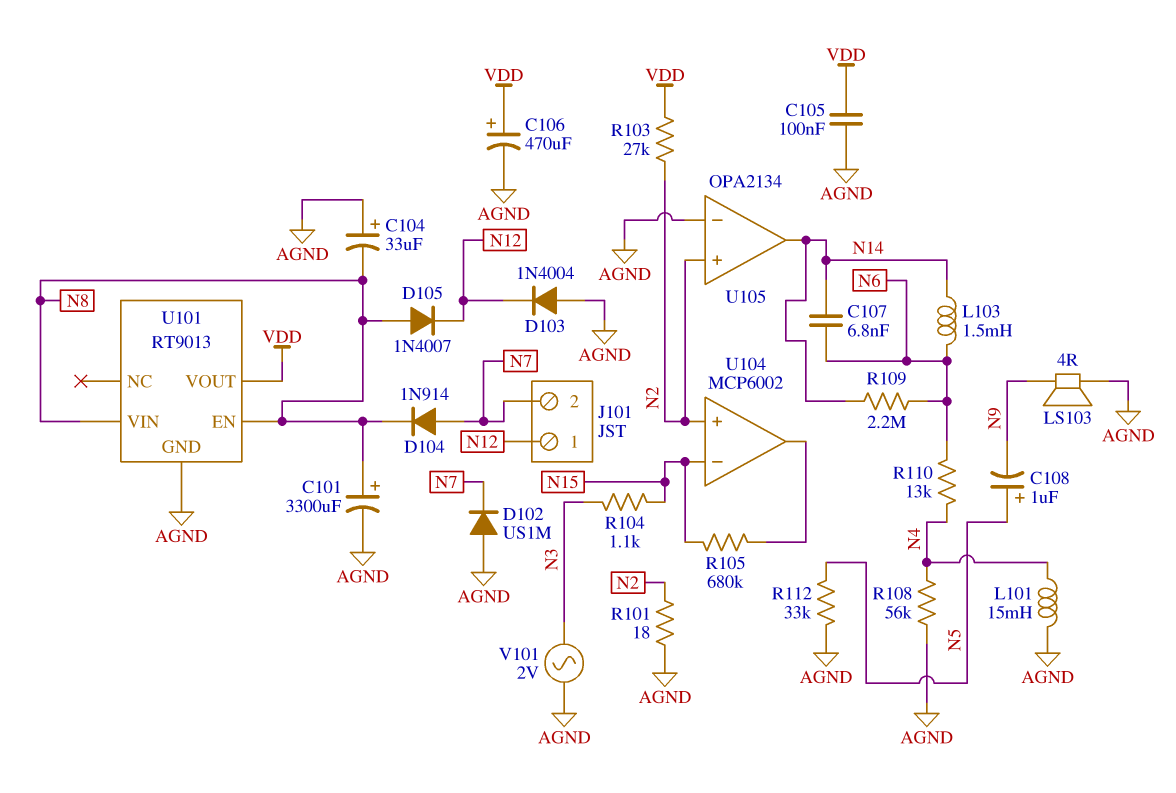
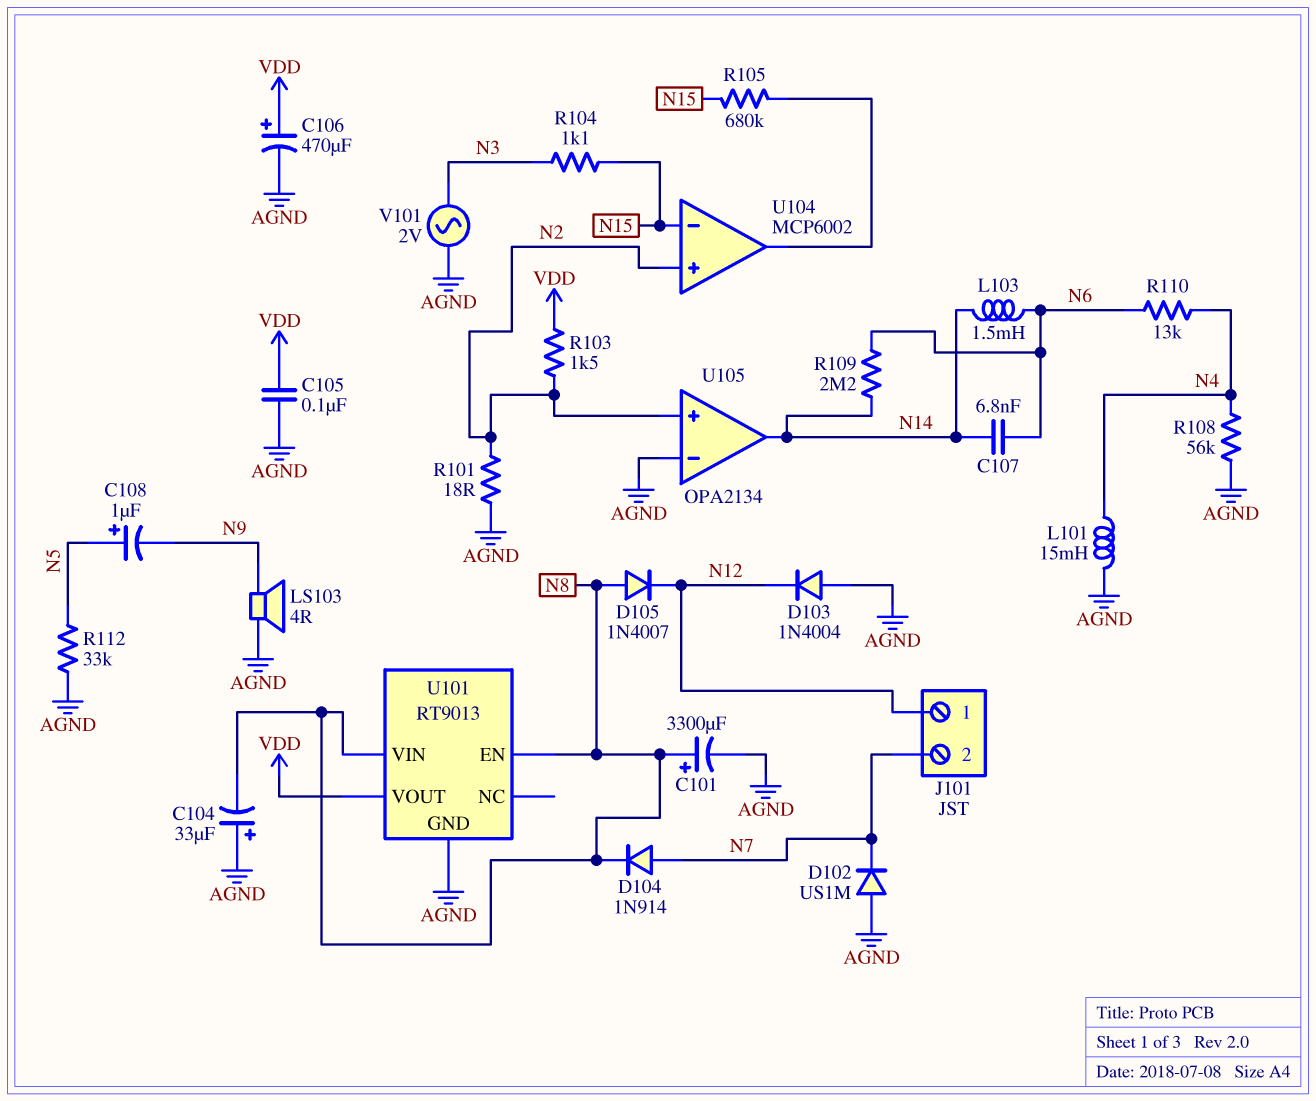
R103: 27k (N2, VDD) -> 1.5k (N2, VDD)

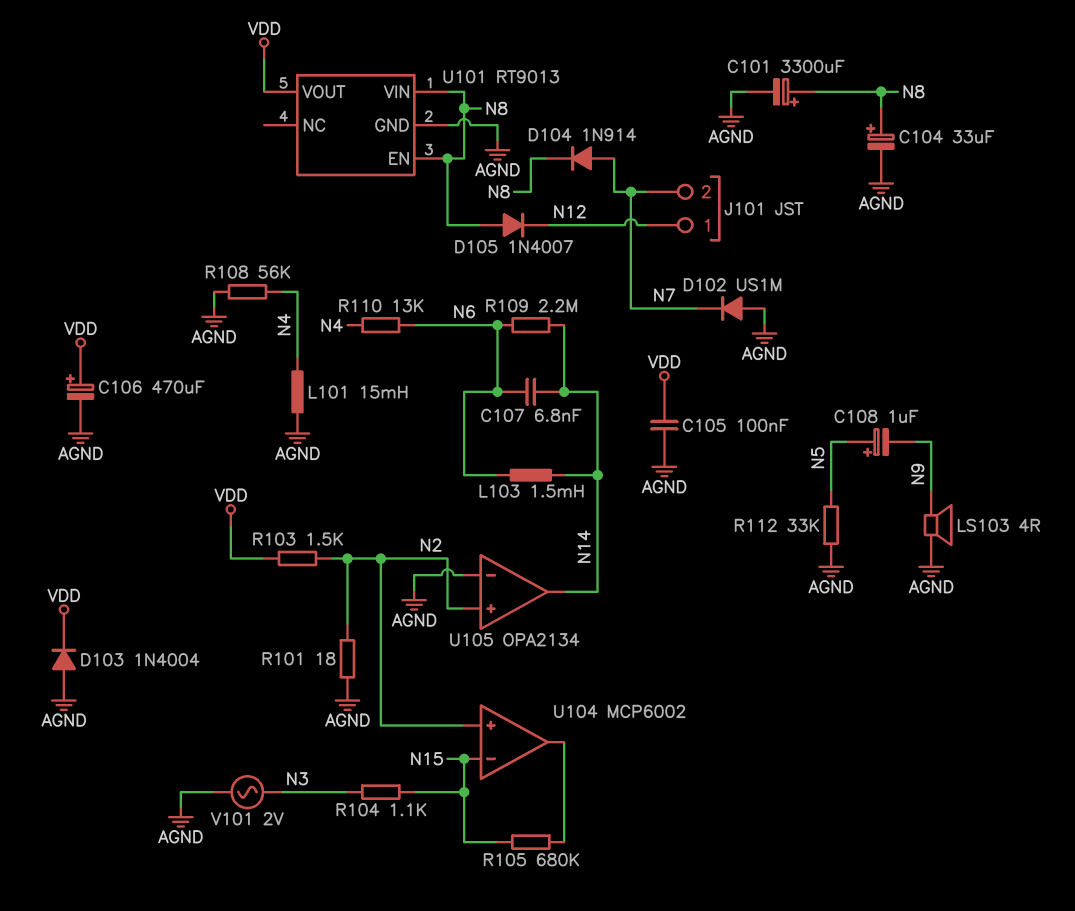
C104: 33uF (plus AGND, minus N8) -> 33uF (plus N8, minus AGND)
D103: diode 1N4004 (A AGND, K N12) -> diode 1N4004 (A AGND, K VDD)

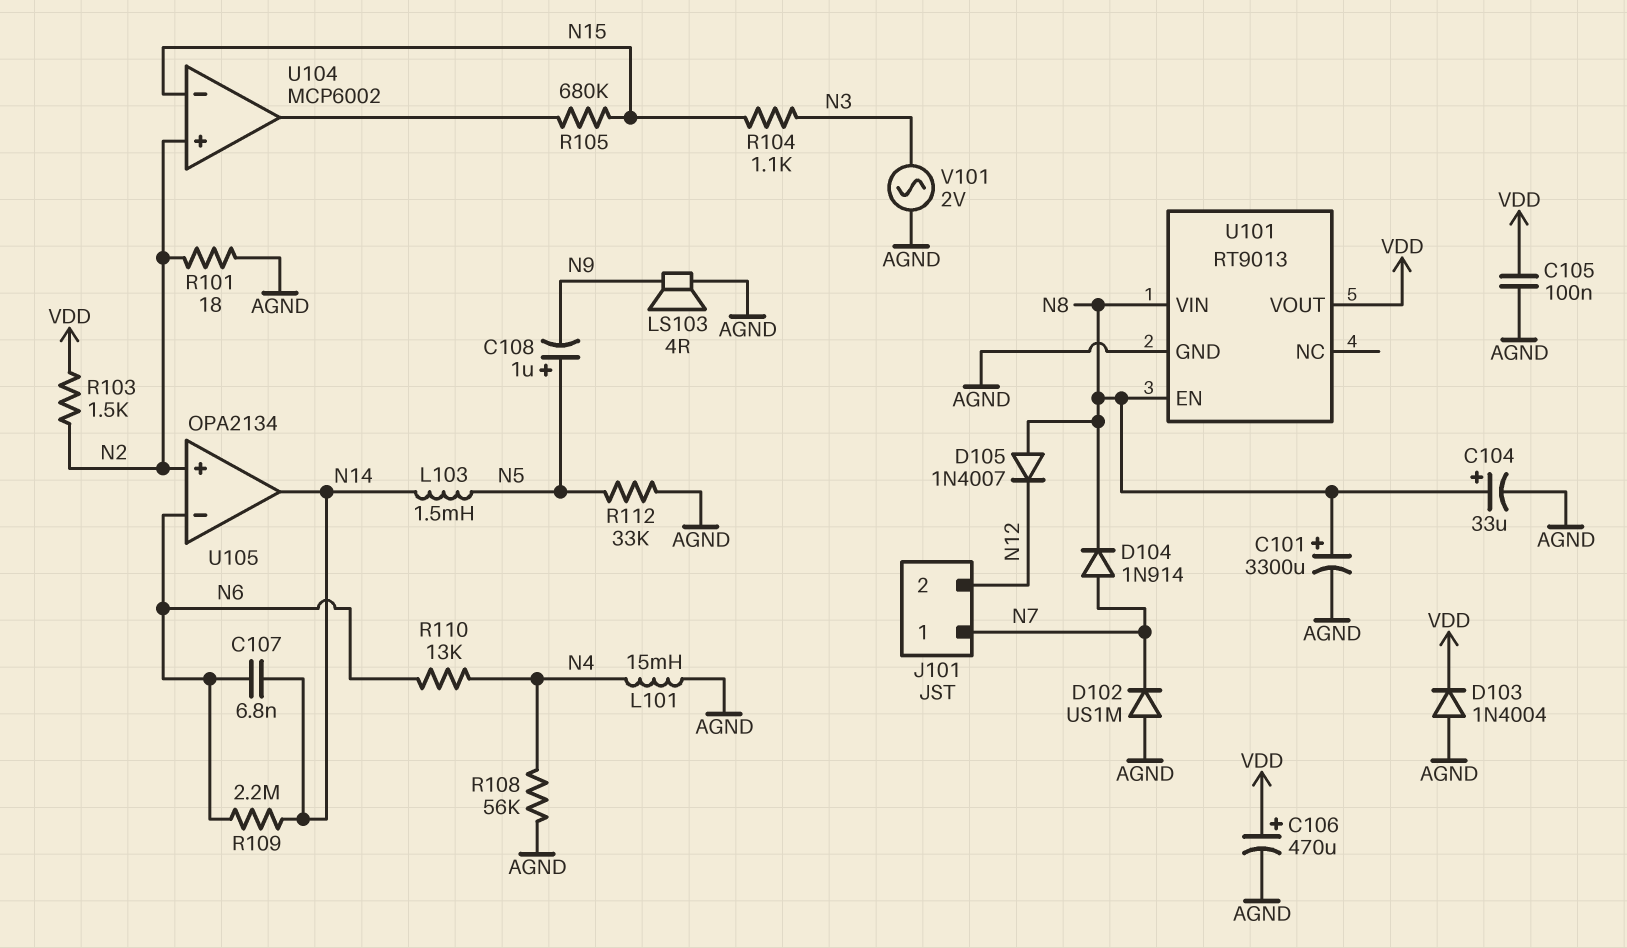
J101 pin 1: N12 -> N7
J101 pin 2: N7 -> N12
L103: 1.5mH (N6, N14) -> 1.5mH (N5, N14)
U105 pin in-: AGND -> N6

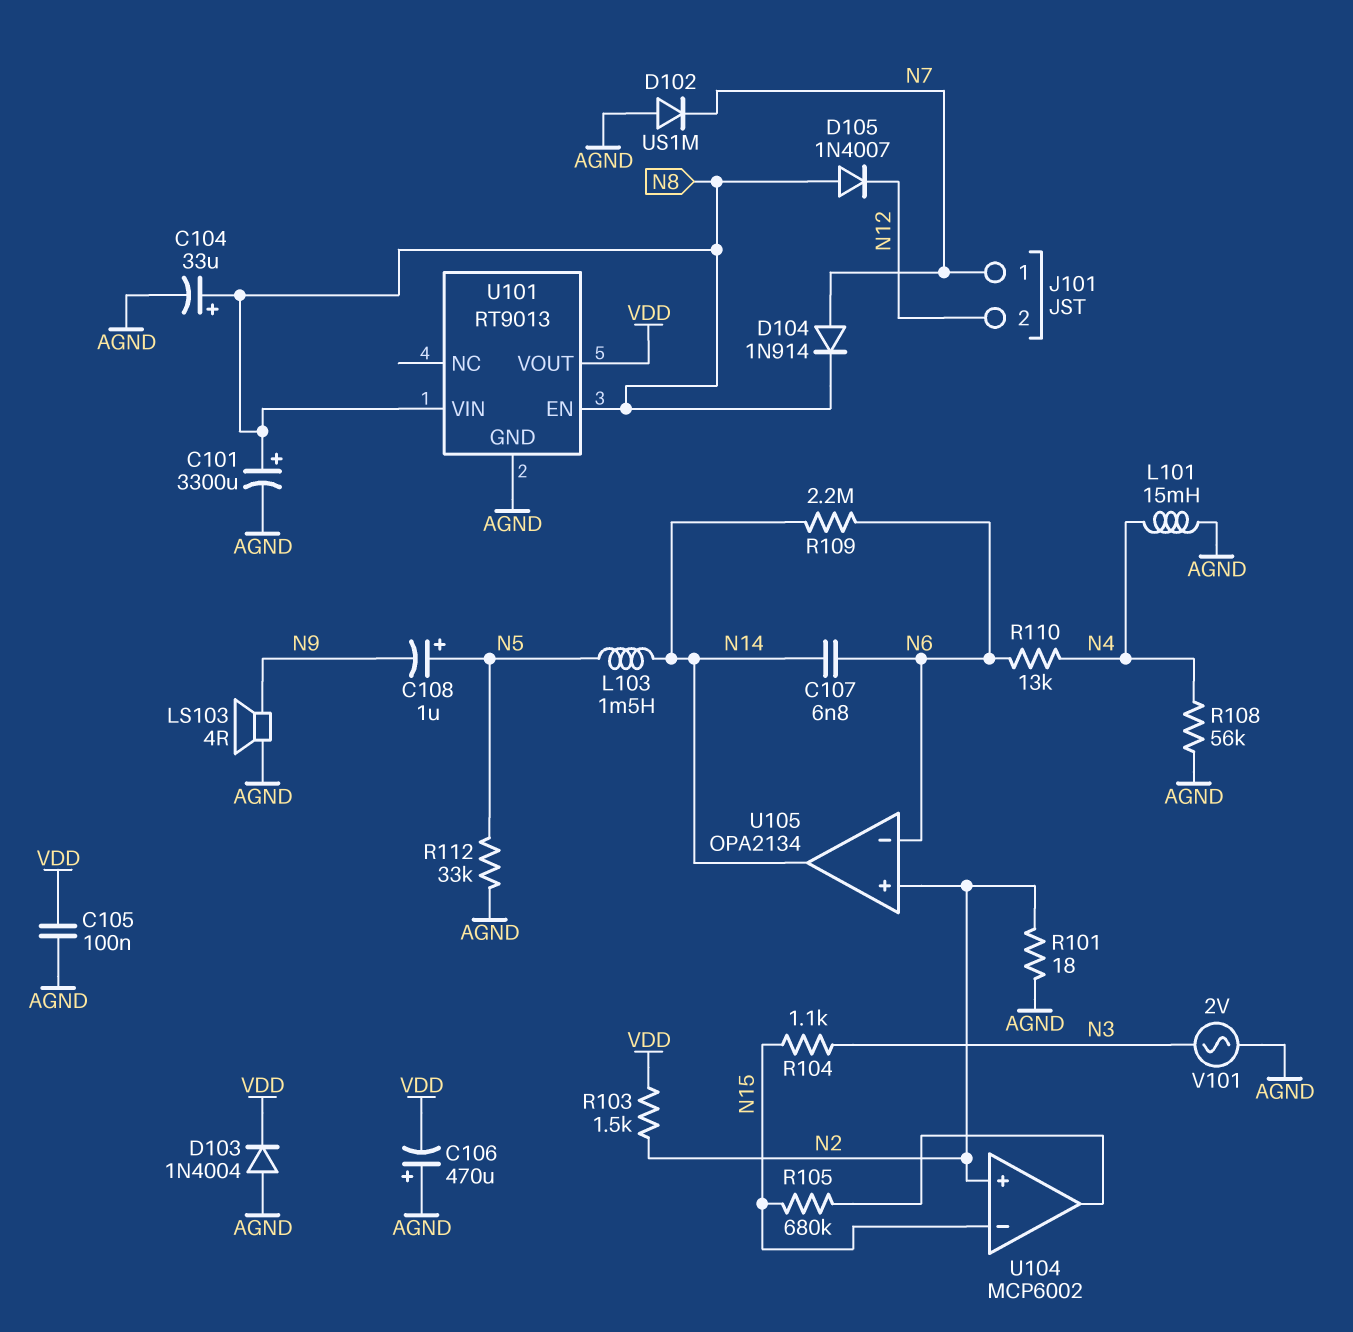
C106: 470uF (plus VDD, minus AGND) -> 470uF (plus AGND, minus VDD)

